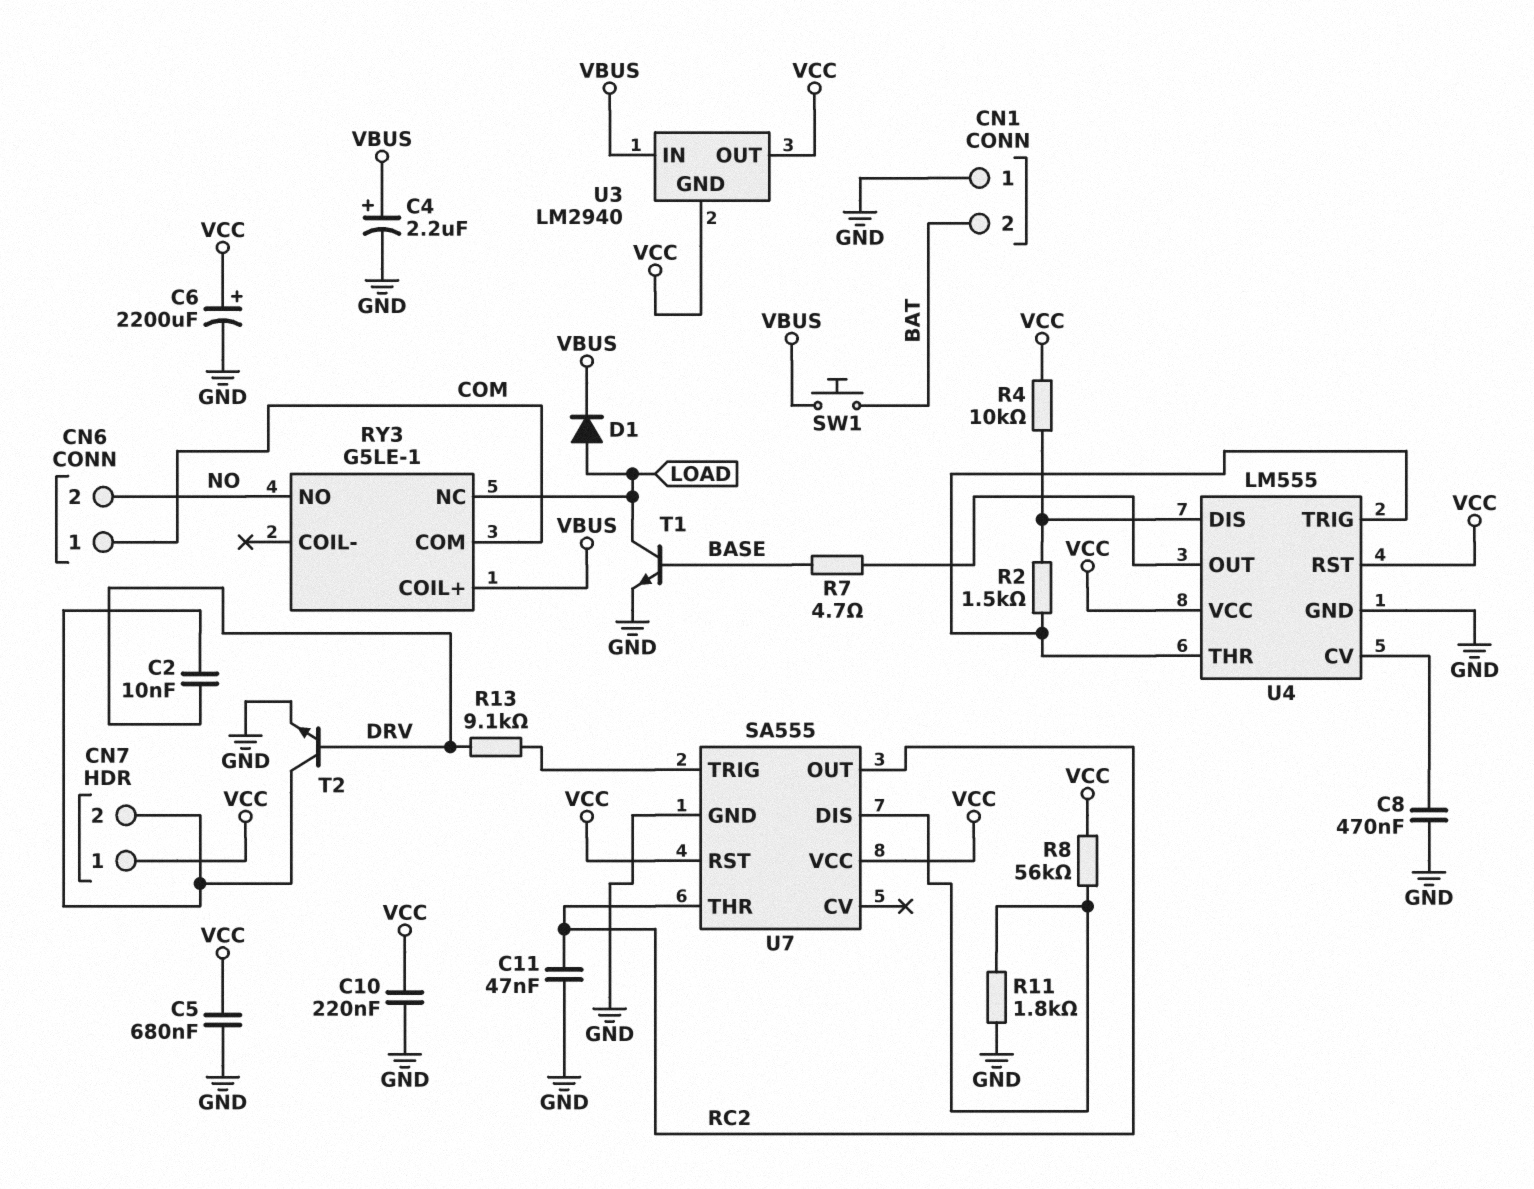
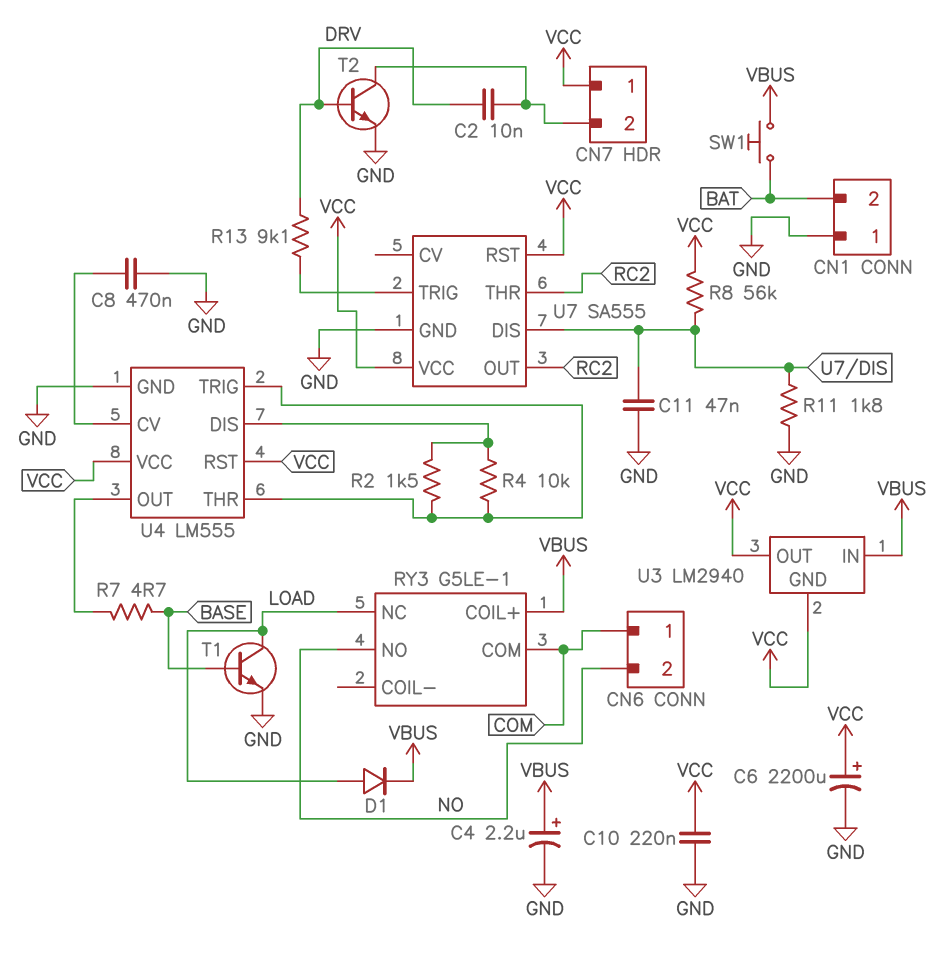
C5: 680nF (GND, VCC) -> none
C11: 47nF (GND, RC2) -> 47nF (GND, U7/DIS)
R4: 10k (U4/DIS, VCC) -> 10k (U4/DIS, U4/THR)

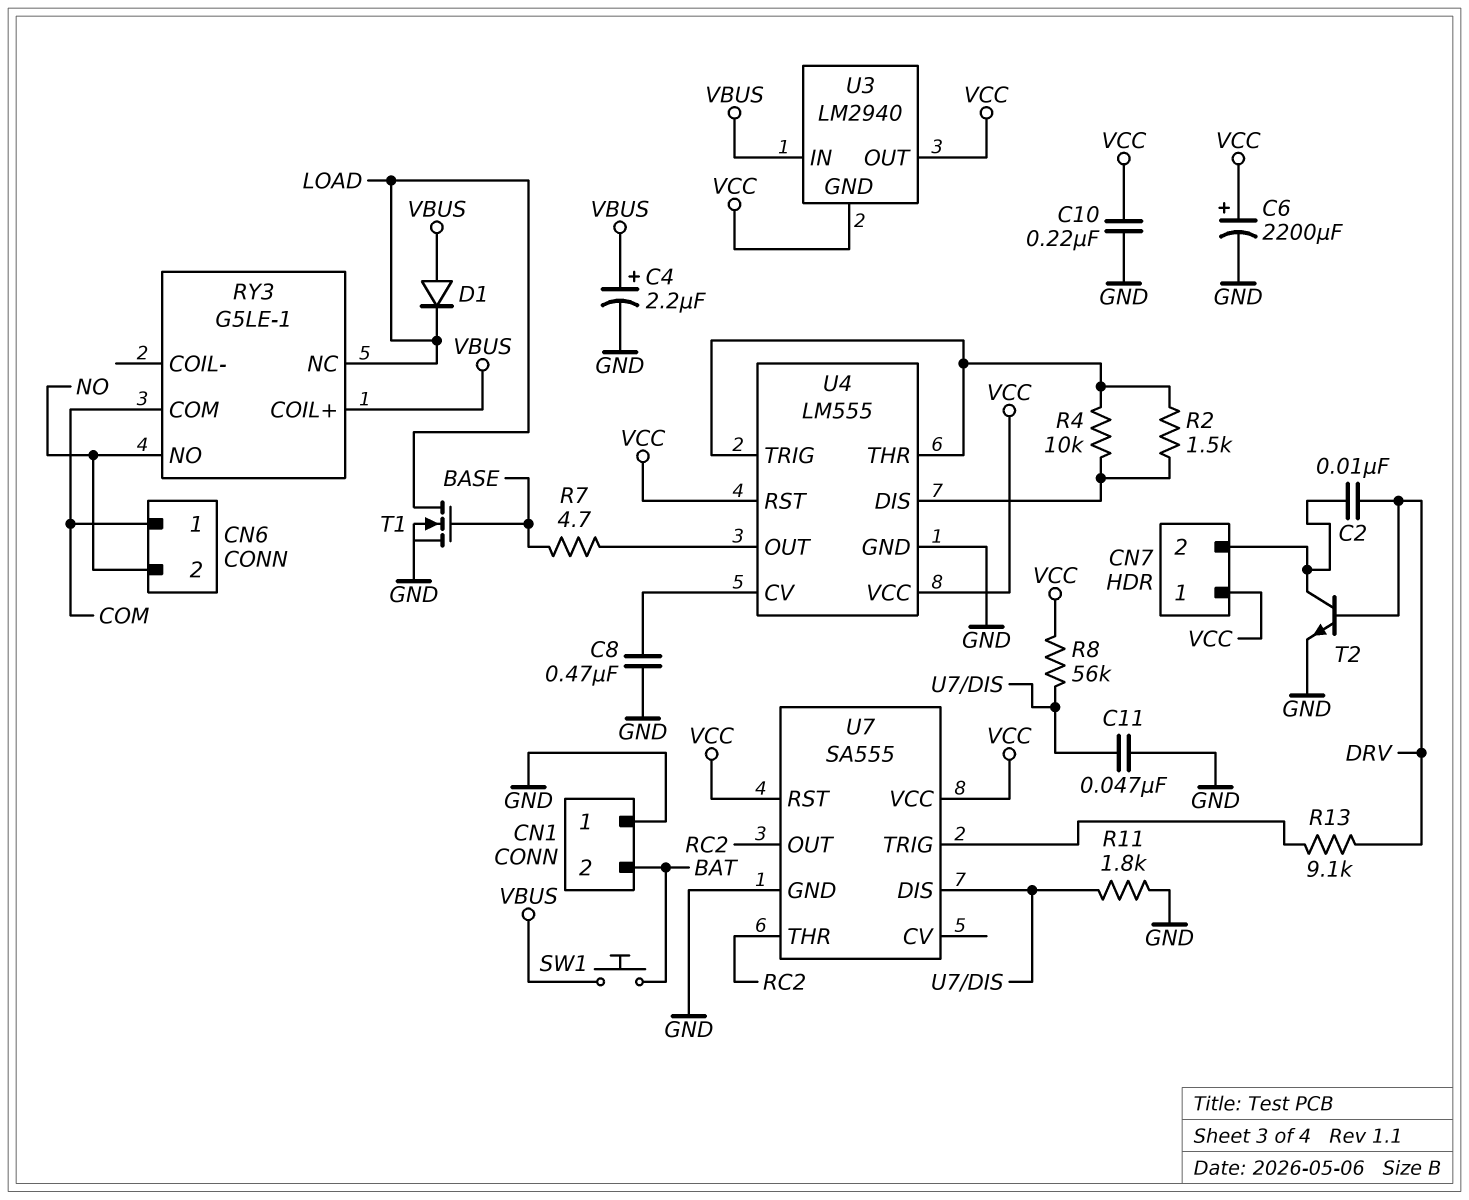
D1: diode (A LOAD, K VBUS) -> diode (A VBUS, K LOAD)
T1: NPN (B BASE, C LOAD, E GND) -> NMOS (G BASE, D LOAD, S GND)

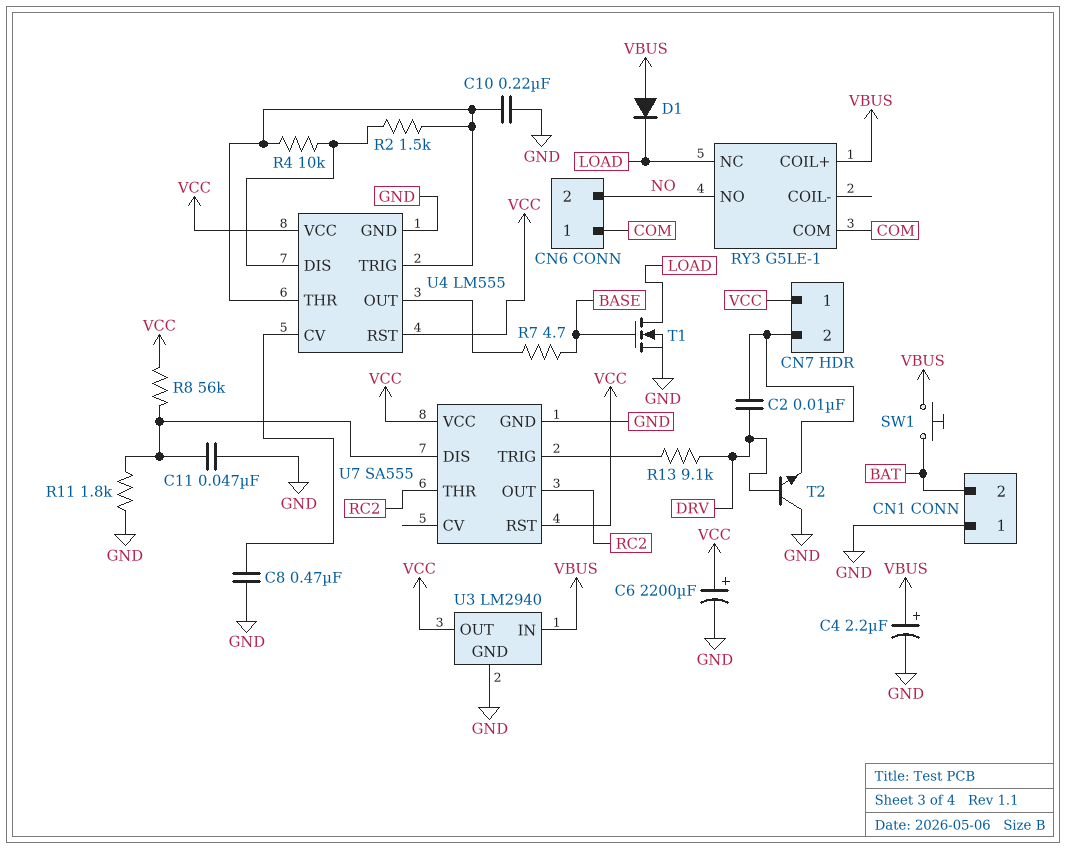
C10: 220nF (GND, VCC) -> 220nF (GND, U4/THR)
T2: NPN (B DRV, C CN7/2, E GND) -> NPN (B DRV, C GND, E CN7/2)
U3 pin GND: VCC -> GND

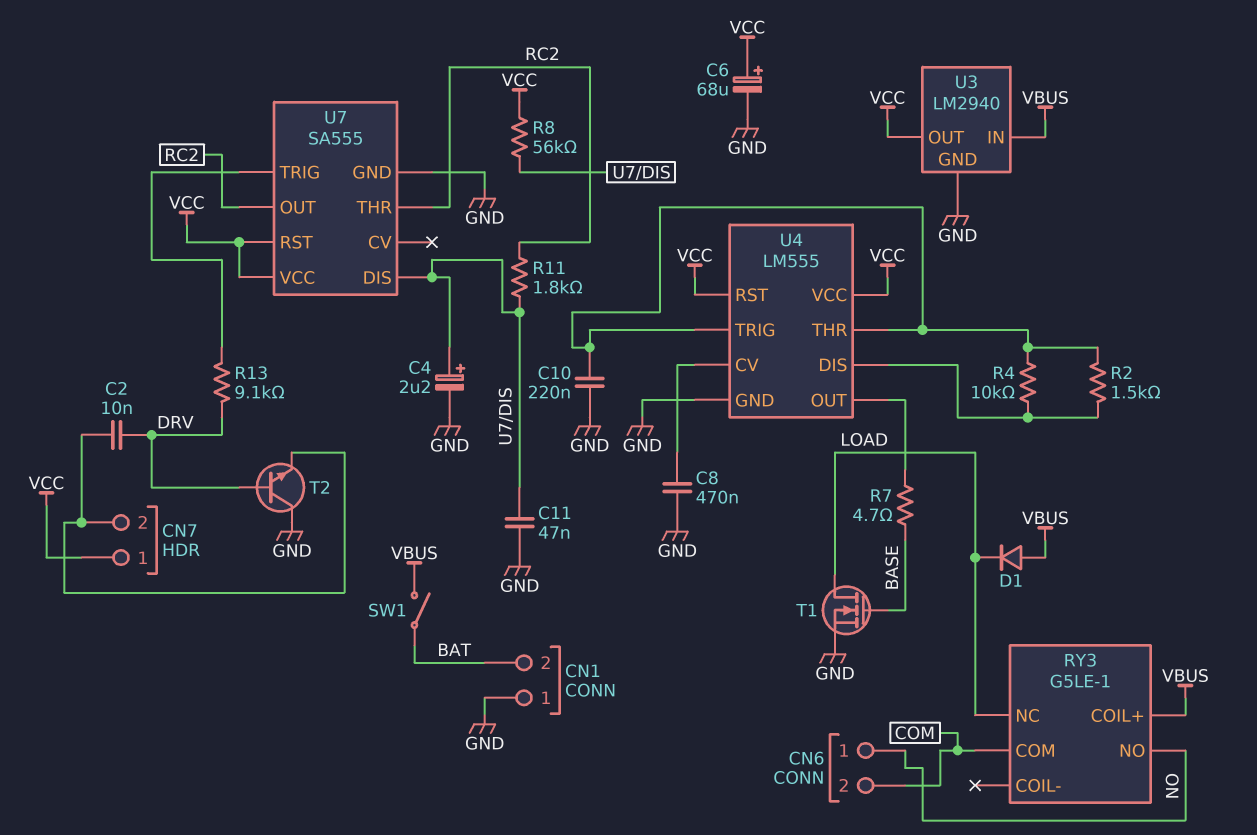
C4: 2.2uF (plus VBUS, minus GND) -> 2.2uF (plus U7/DIS, minus GND)
C6: 2200uF (plus VCC, minus GND) -> 68uF (plus VCC, minus GND)
CN6 pin 1: COM -> NO
CN6 pin 2: NO -> COM
R11: 1.8k (GND, U7/DIS) -> 1.8k (RC2, U7/DIS)
SW1: button (BAT, VBUS) -> switch (BAT, VBUS)

